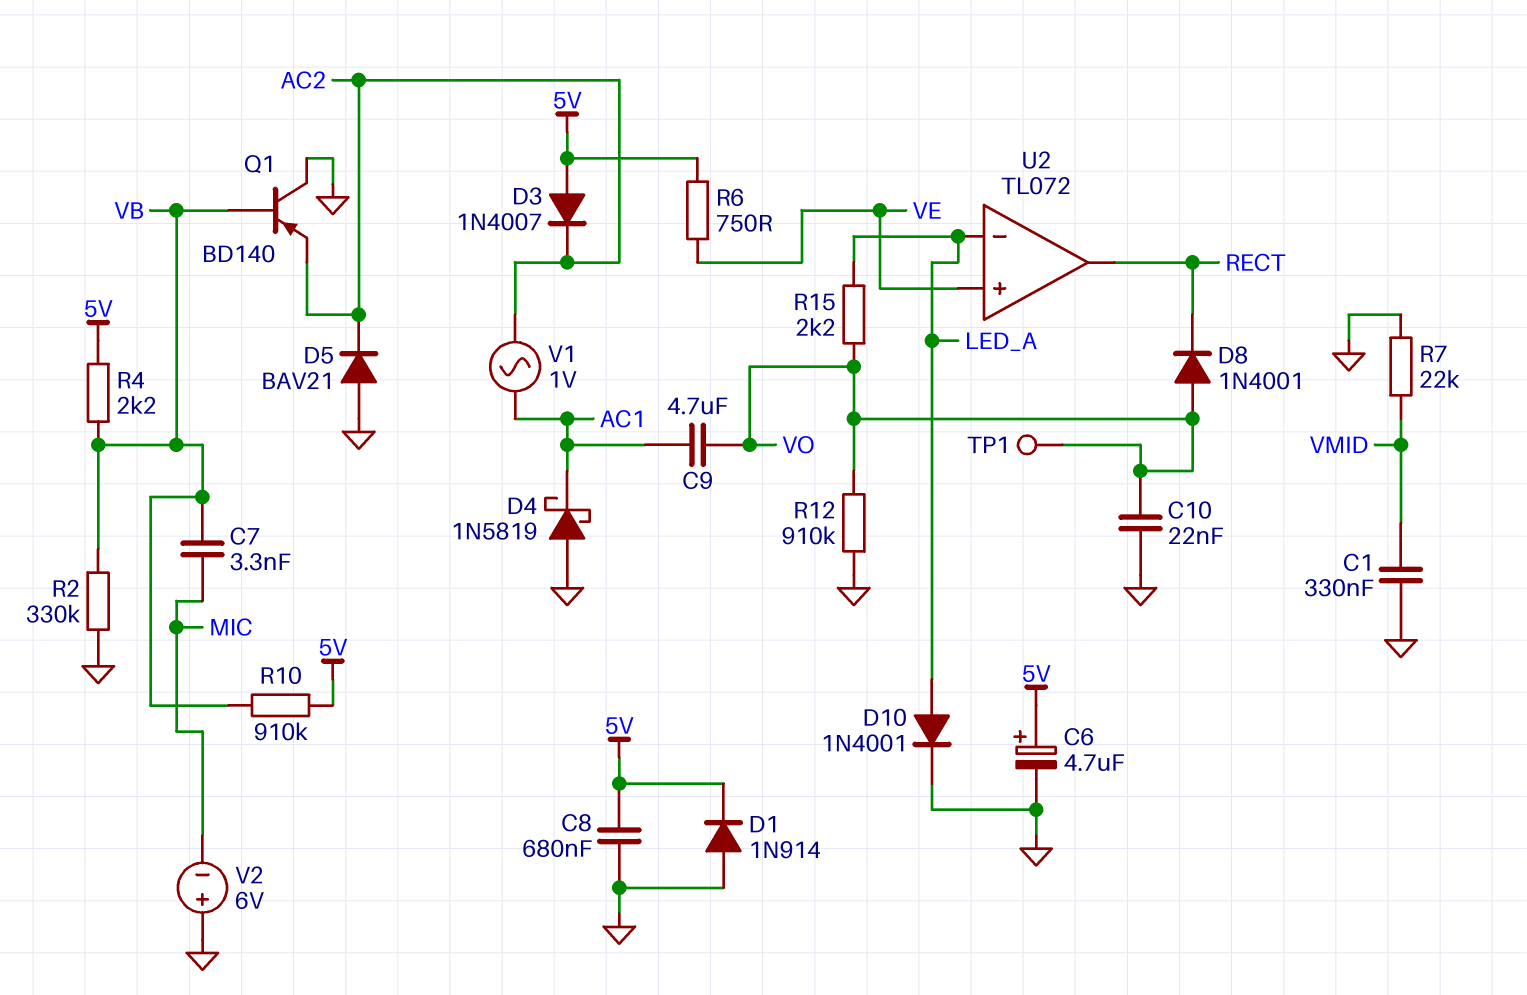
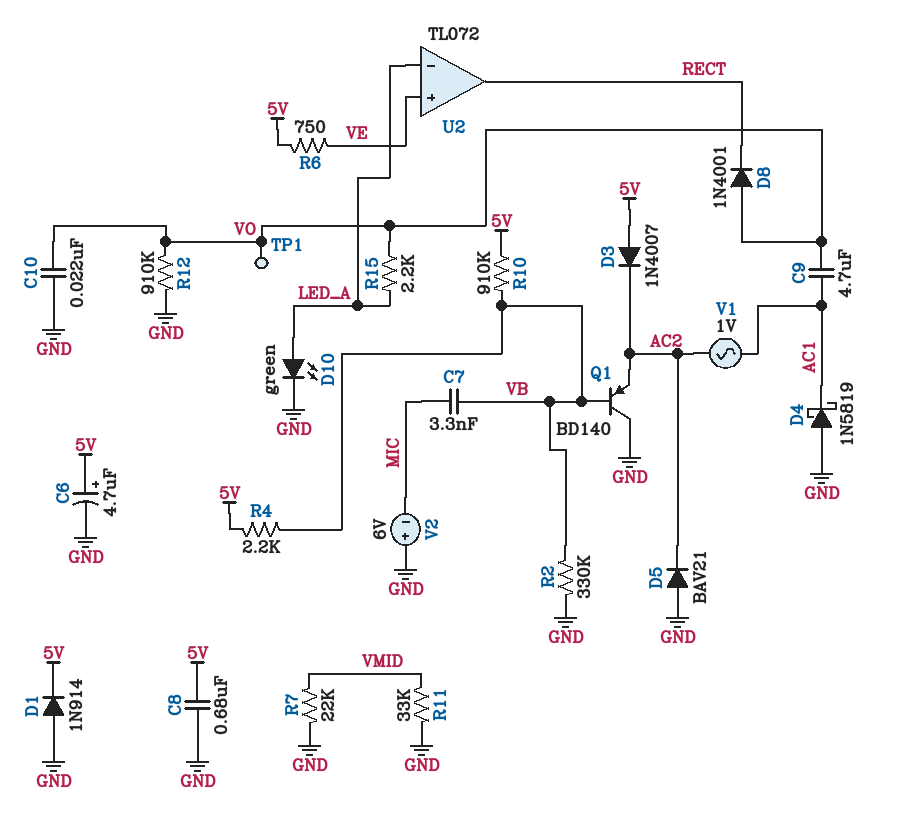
C1: 330nF (GND, VMID) -> none
D10: diode 1N4001 (A LED_A, K GND) -> LED green (A LED_A, K GND)
R11: none -> 33k (GND, VMID)

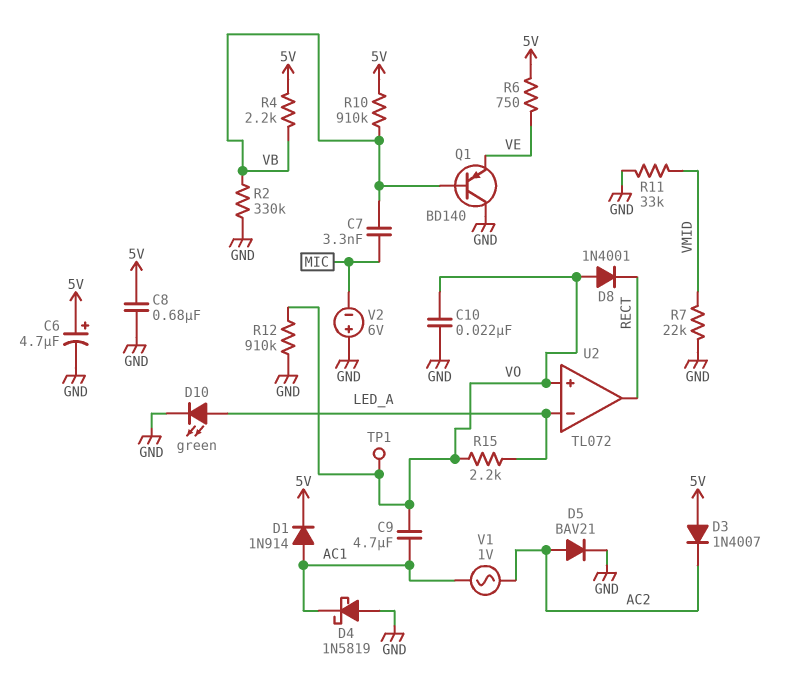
D1: diode 1N914 (A GND, K 5V) -> diode 1N914 (A AC1, K 5V)
D5: diode BAV21 (A GND, K AC2) -> diode BAV21 (A AC2, K GND)
Q1: PNP BD140 (B VB, C GND, E AC2) -> PNP BD140 (B VB, C GND, E VE)
U2 pin in+: VE -> VO

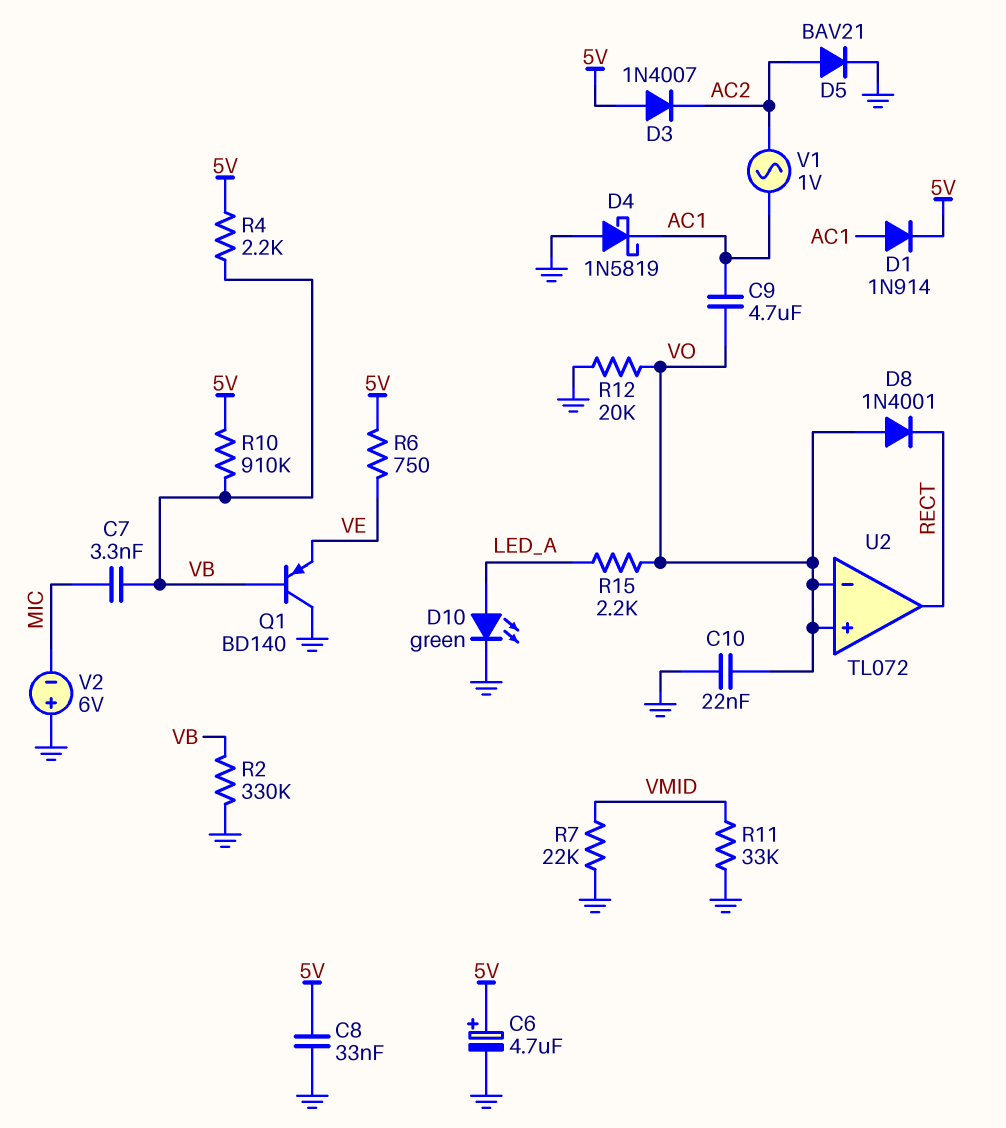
C8: 680nF (5V, GND) -> 33nF (5V, GND)
R12: 910k (GND, VO) -> 20k (GND, VO)
TP1: test point (VO) -> none
U2 pin in-: LED_A -> VO

